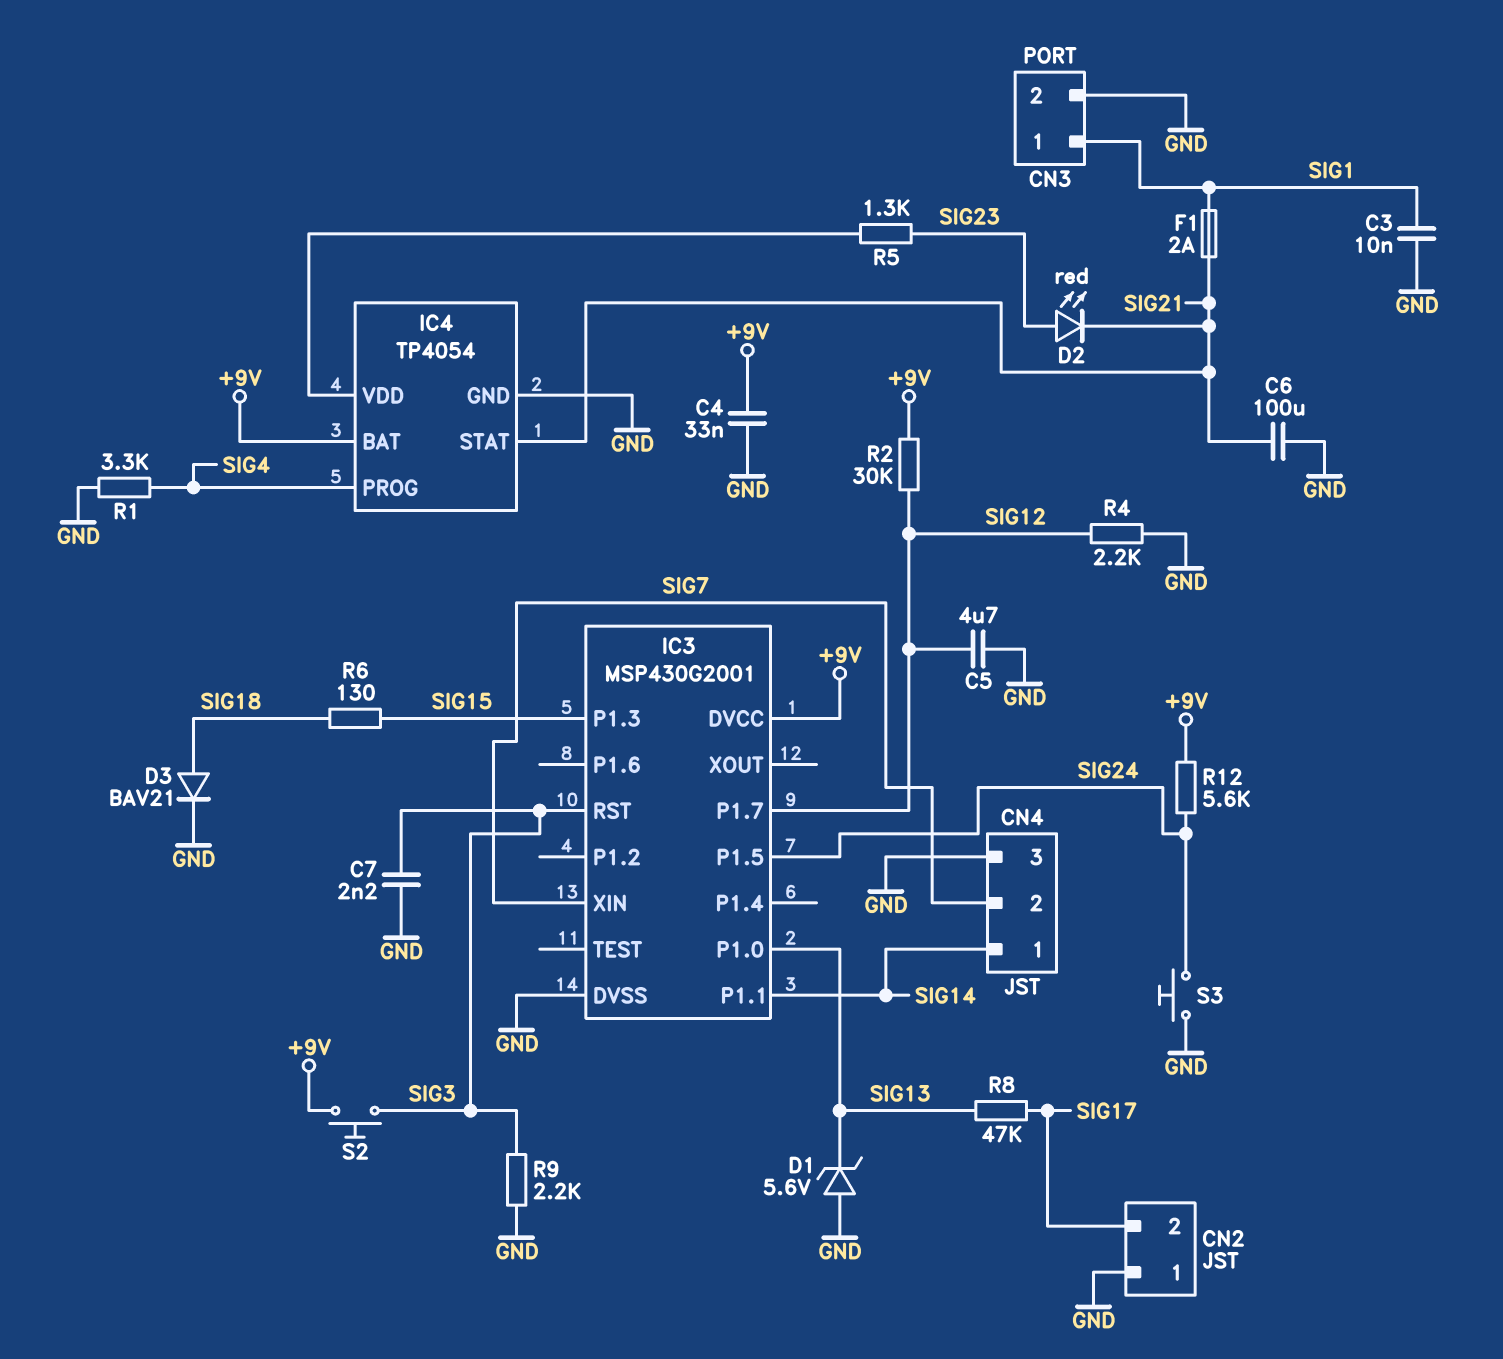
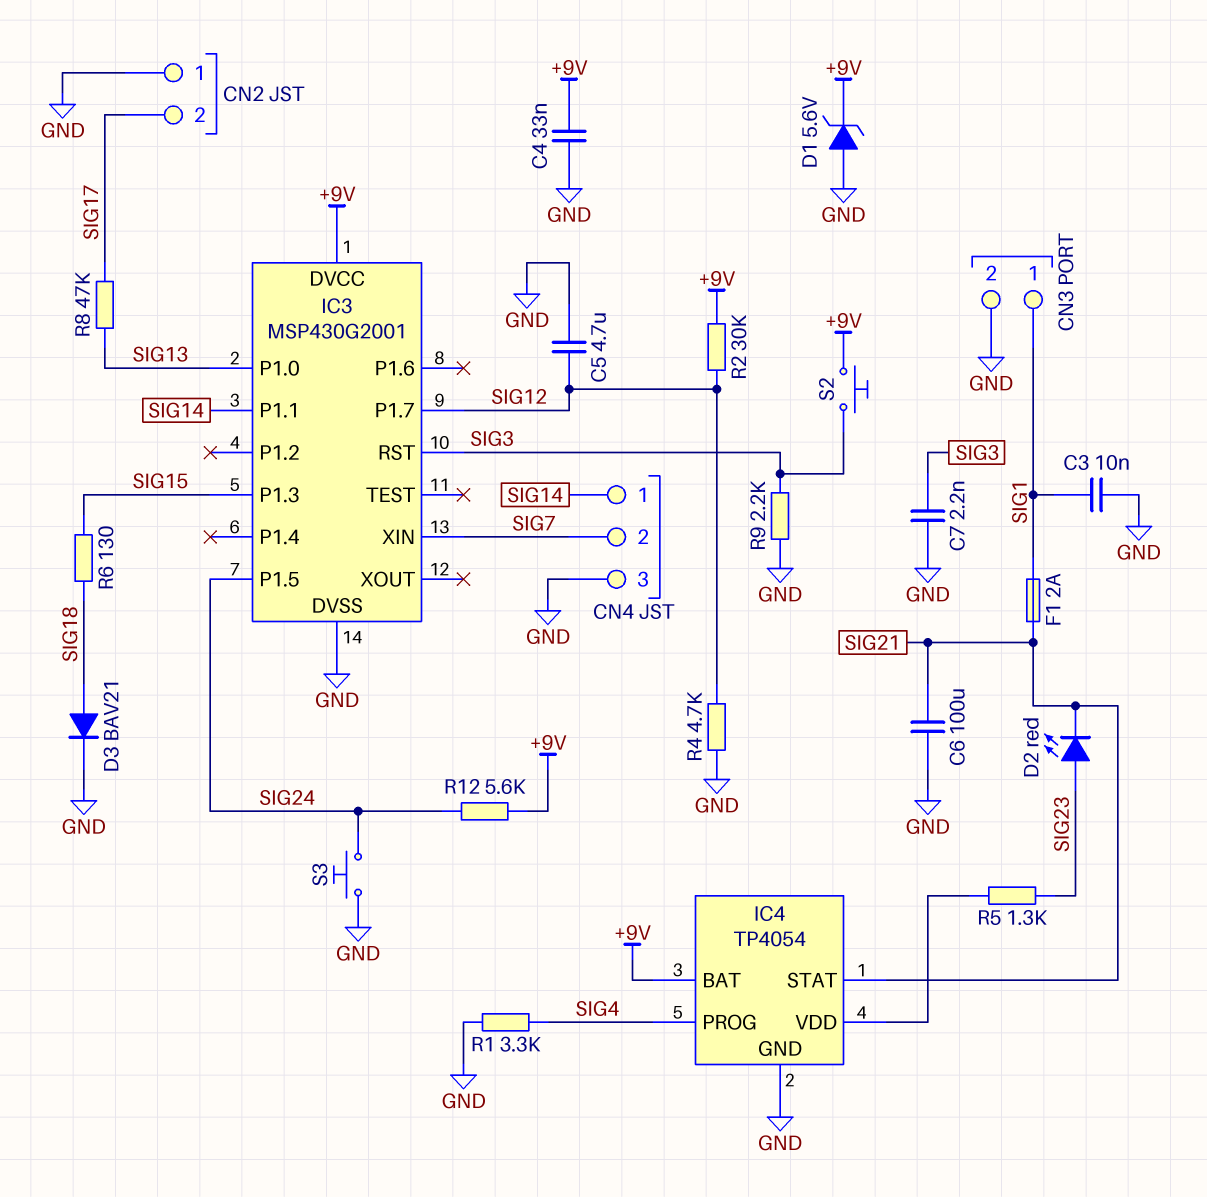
D1: zener 5.6V (A GND, K SIG13) -> zener 5.6V (A GND, K +9V)
R4: 2.2k (GND, SIG12) -> 4.7k (GND, SIG12)

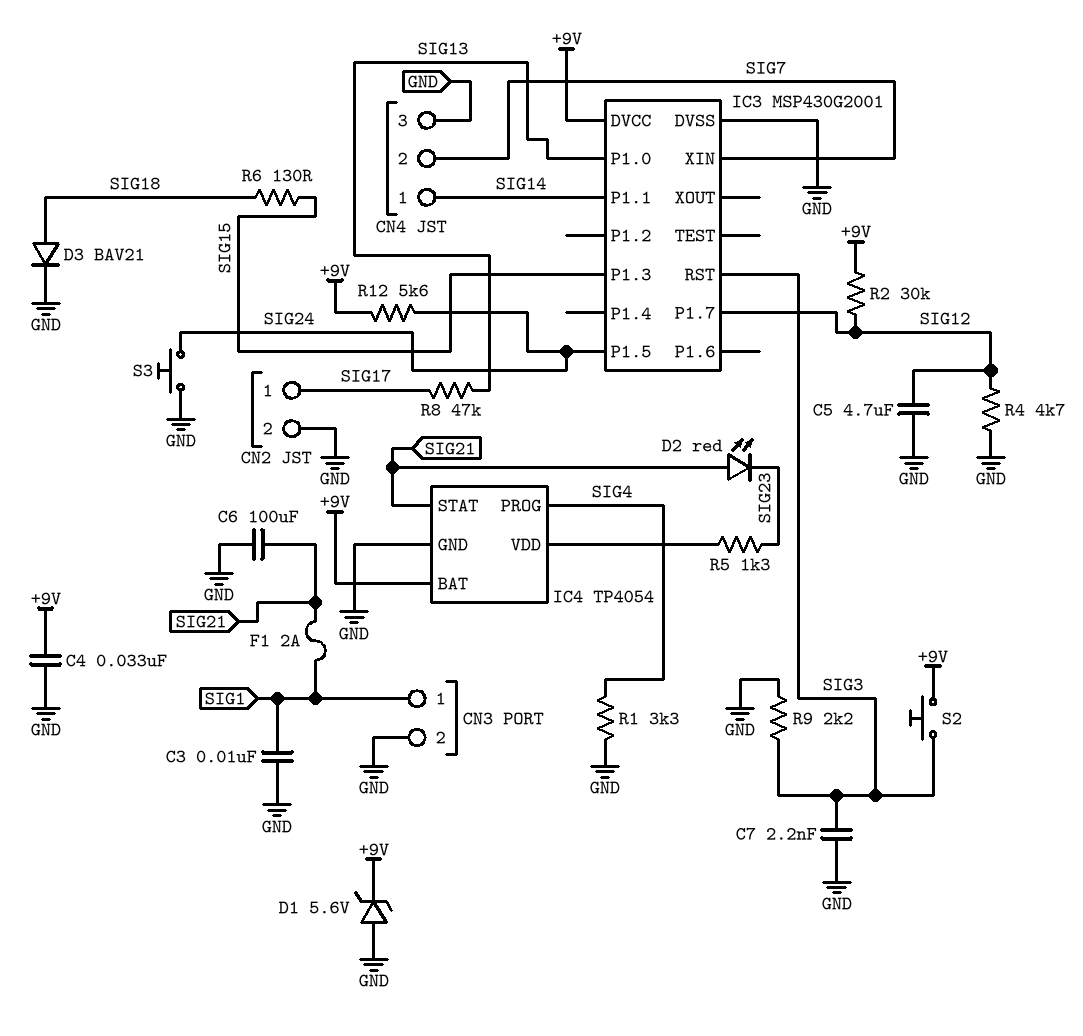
CN2 pin 1: GND -> SIG17
CN2 pin 2: SIG17 -> GND
D2: LED red (A SIG23, K SIG21) -> LED red (A SIG21, K SIG23)

